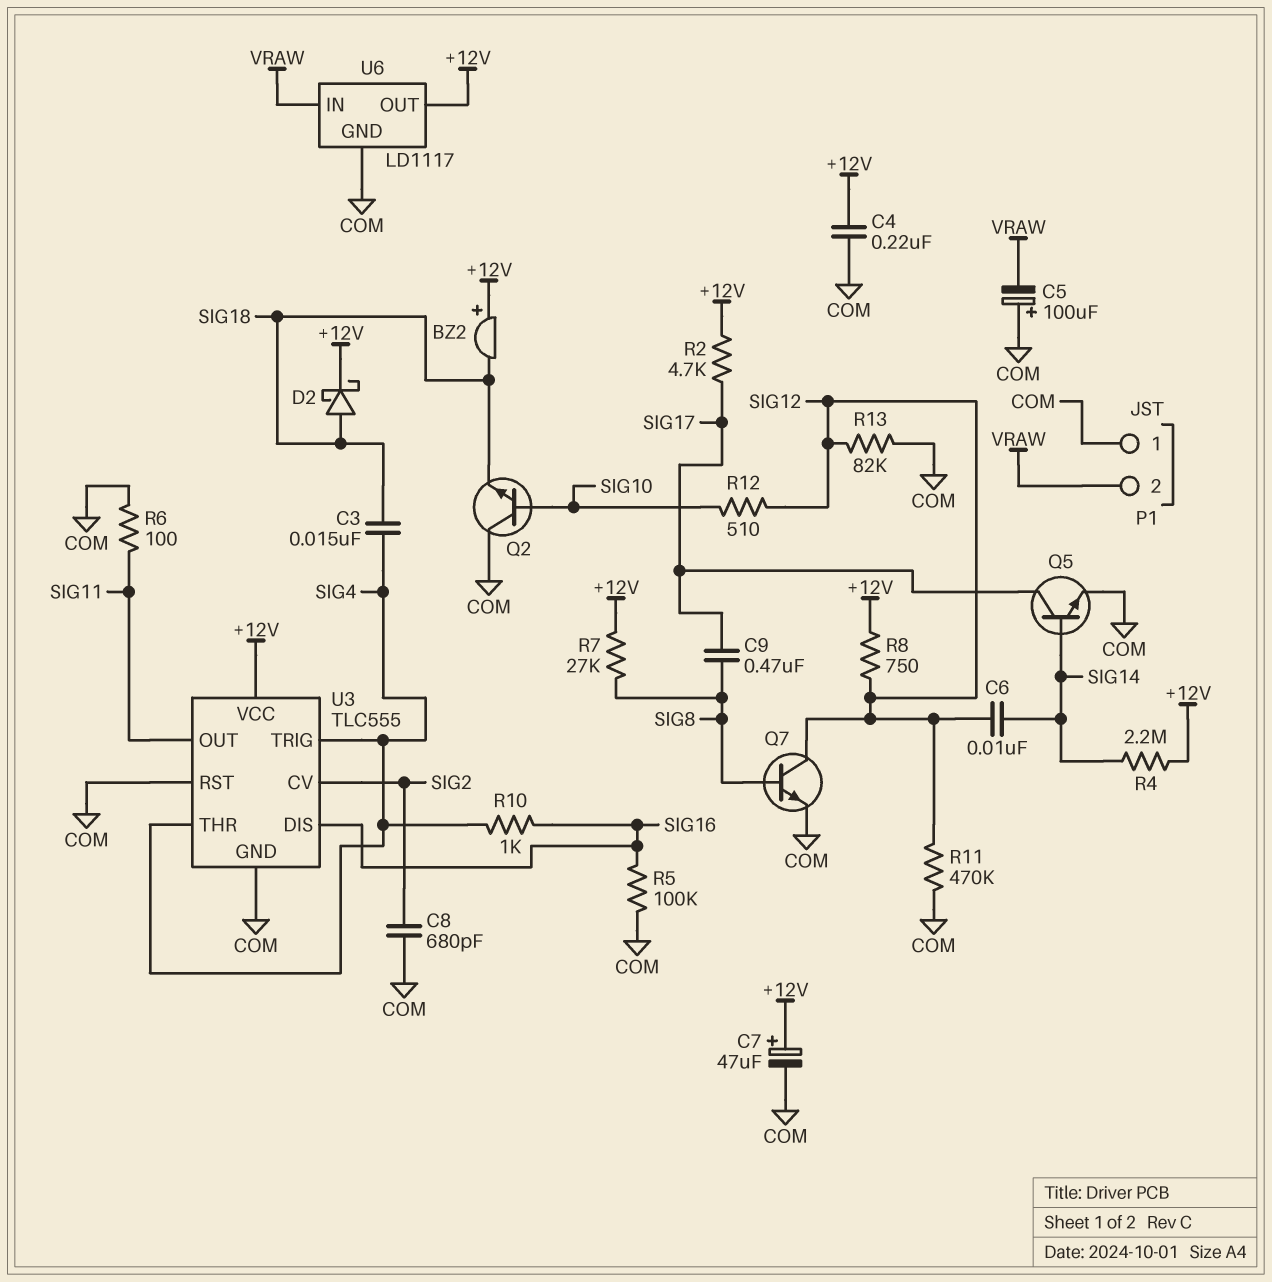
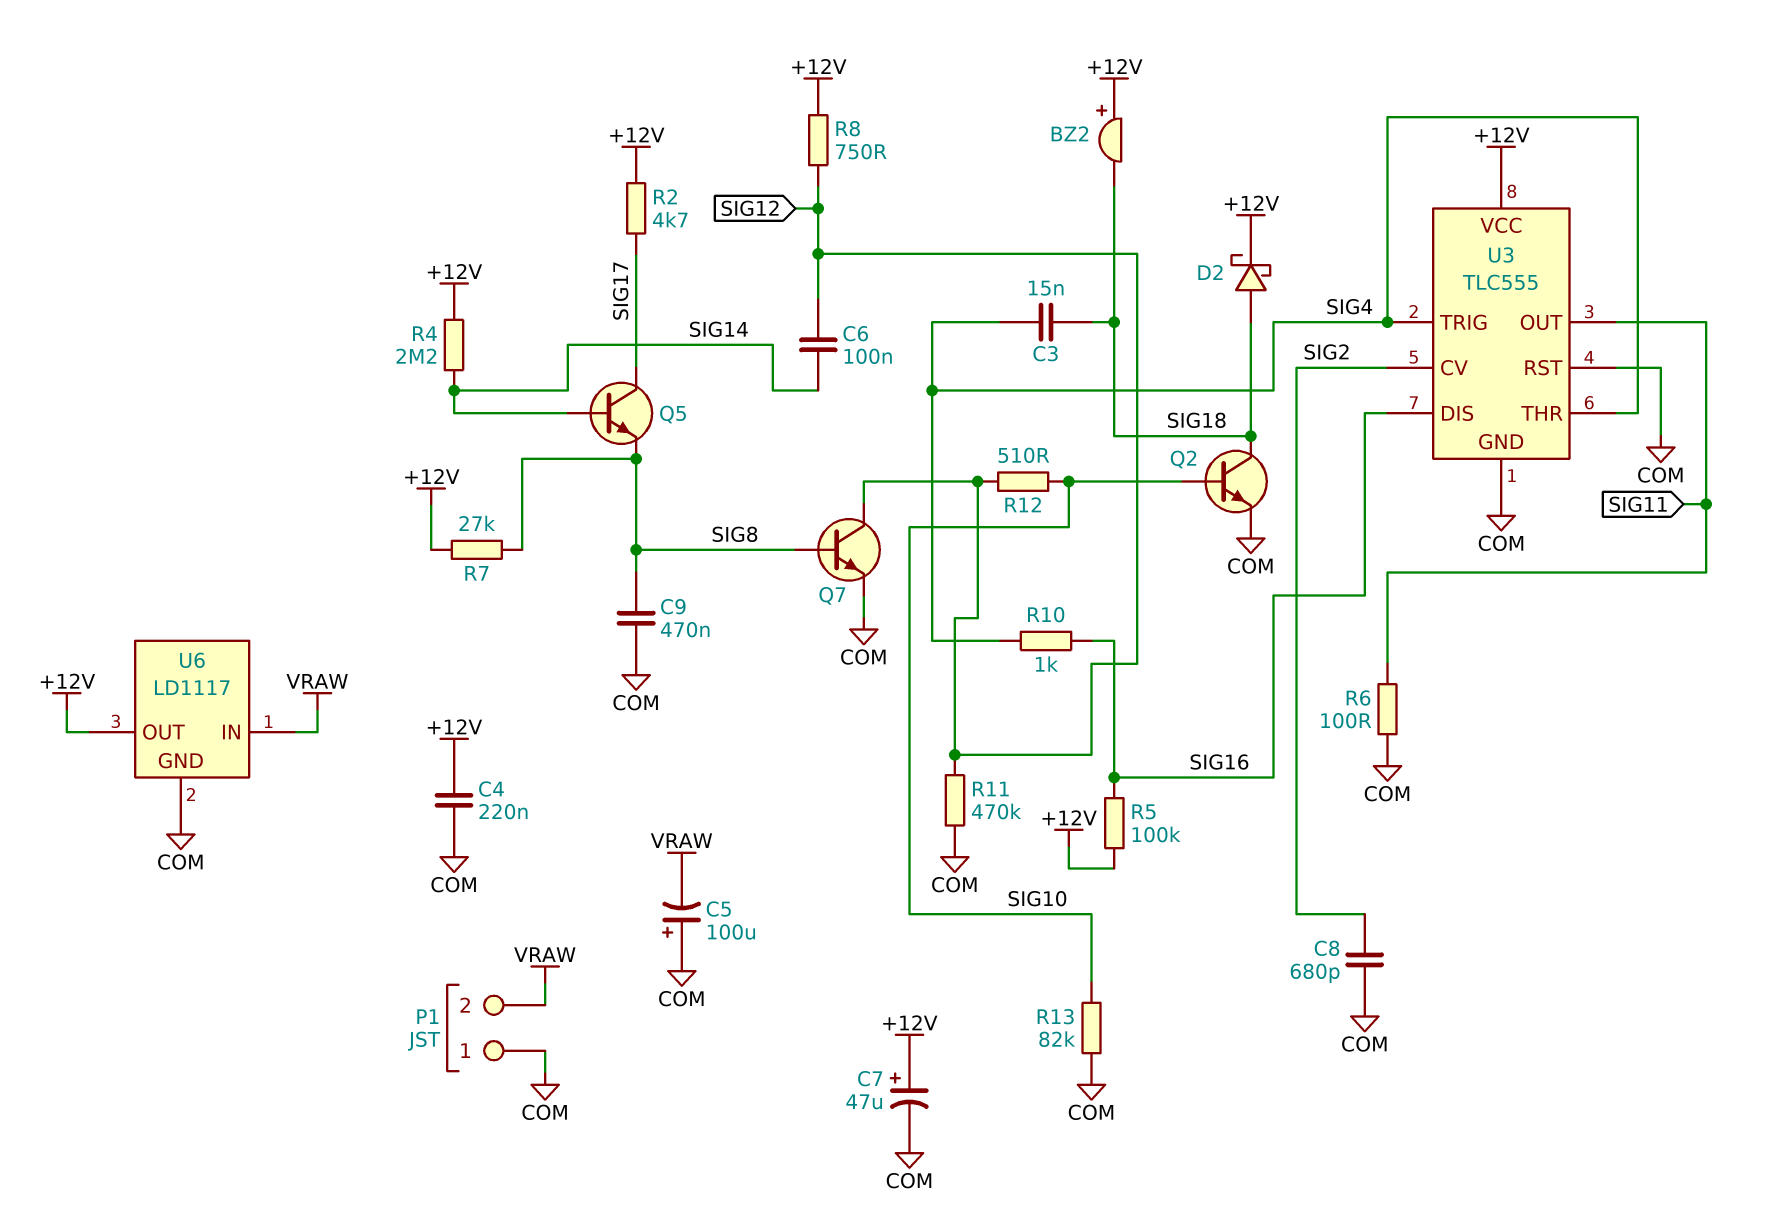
C6: 10nF (SIG12, SIG14) -> 100nF (SIG12, SIG14)
C9: 470nF (SIG8, SIG17) -> 470nF (COM, SIG8)
Q2: NPN (B SIG10, C COM, E SIG18) -> NPN (B SIG10, C SIG18, E COM)
Q5: NPN (B SIG14, C SIG17, E COM) -> NPN (B SIG14, C SIG17, E SIG8)
R5: 100k (COM, SIG16) -> 100k (+12V, SIG16)
R13: 82k (COM, SIG12) -> 82k (COM, SIG10)

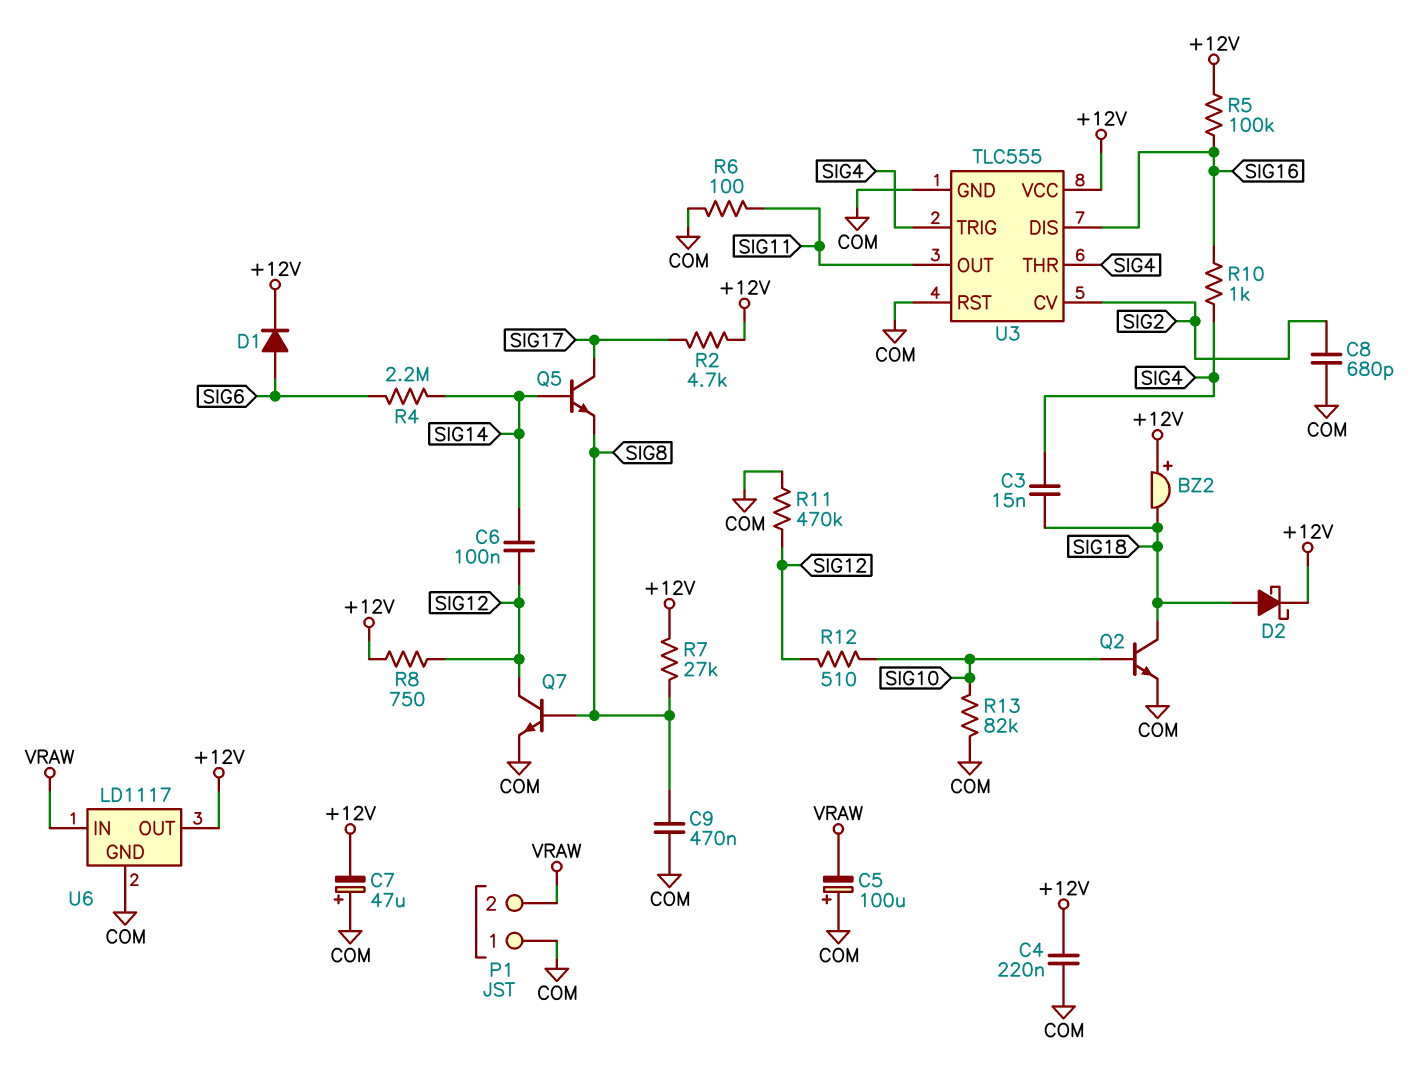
C7: 47uF (plus +12V, minus COM) -> 47uF (plus COM, minus +12V)
D1: none -> diode (A SIG6, K +12V)
R4: 2.2M (+12V, SIG14) -> 2.2M (SIG6, SIG14)

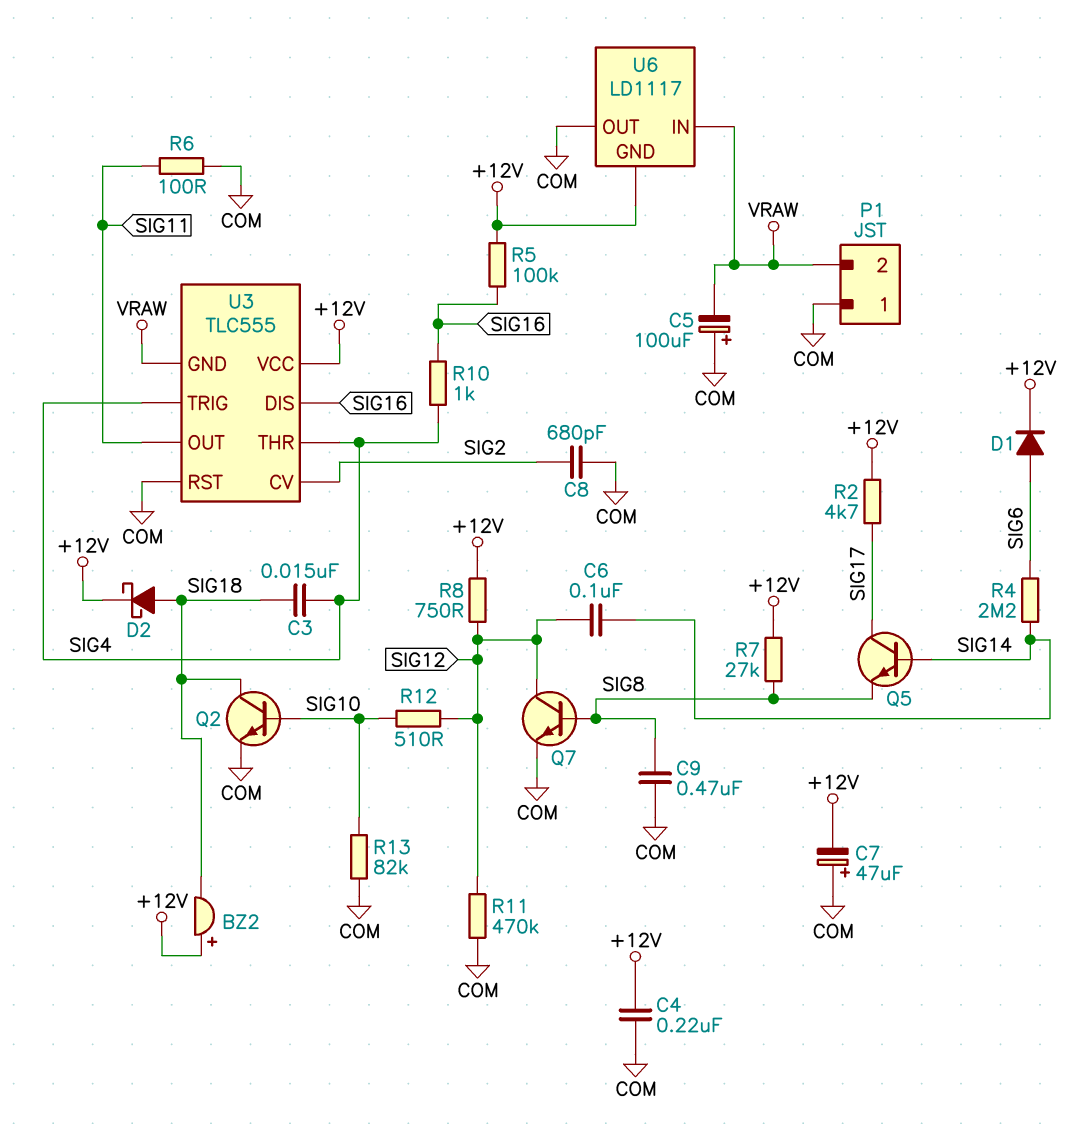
U3 pin GND: COM -> VRAW
U6 pin GND: COM -> +12V
U6 pin OUT: +12V -> COM

